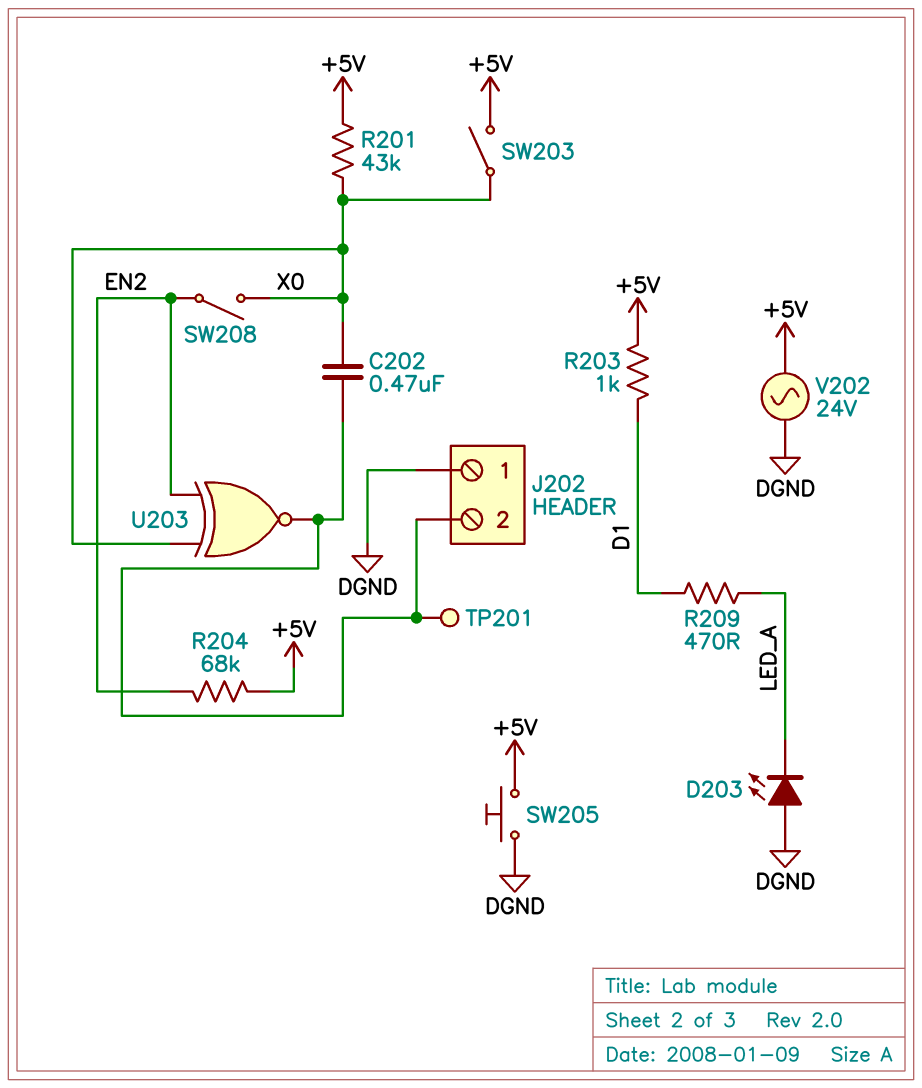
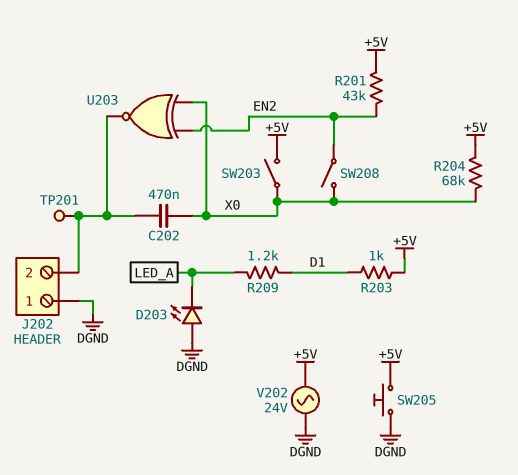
R201: 43k (+5V, X0) -> 43k (+5V, EN2)
R204: 68k (+5V, EN2) -> 68k (+5V, X0)
R209: 470 (D1, LED_A) -> 1.2k (D1, LED_A)

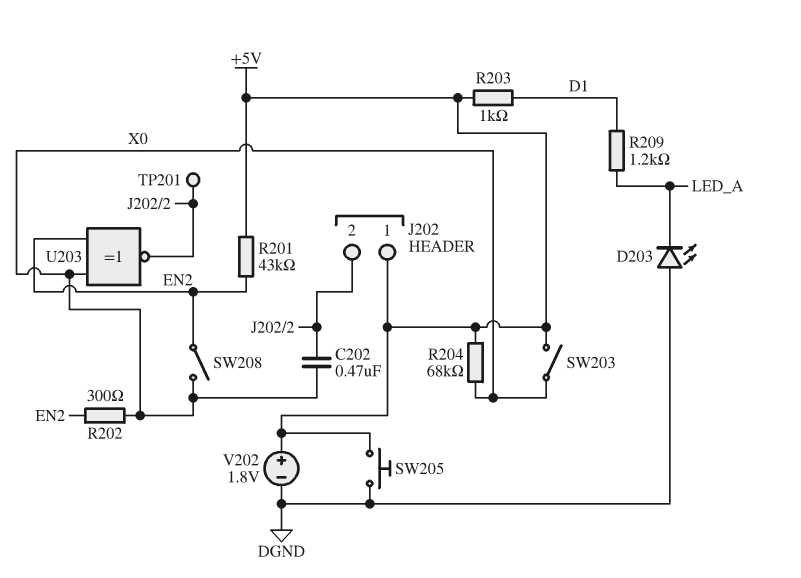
J202 pin 1: DGND -> +5V
R202: none -> 300 (EN2, X0)
V202: AC 24V (+5V, DGND) -> 1.8V (plus +5V, minus DGND)

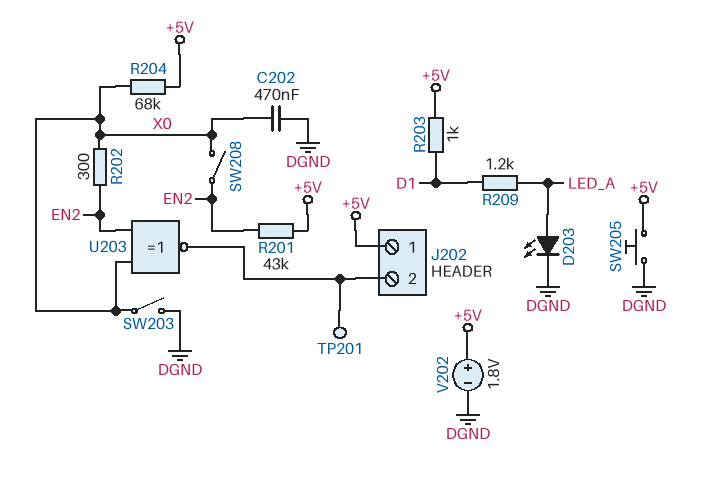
C202: 470nF (J202/2, X0) -> 470nF (DGND, X0)
D203: LED (A DGND, K LED_A) -> LED (A LED_A, K DGND)
SW203: switch (+5V, X0) -> switch (DGND, X0)

